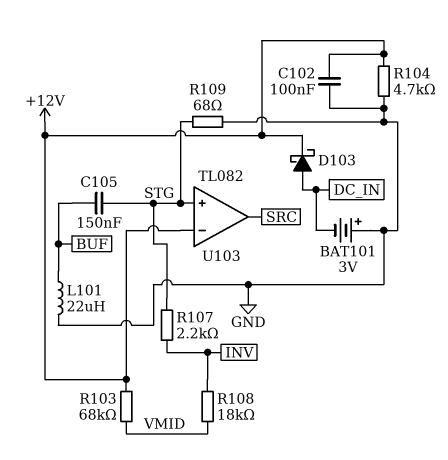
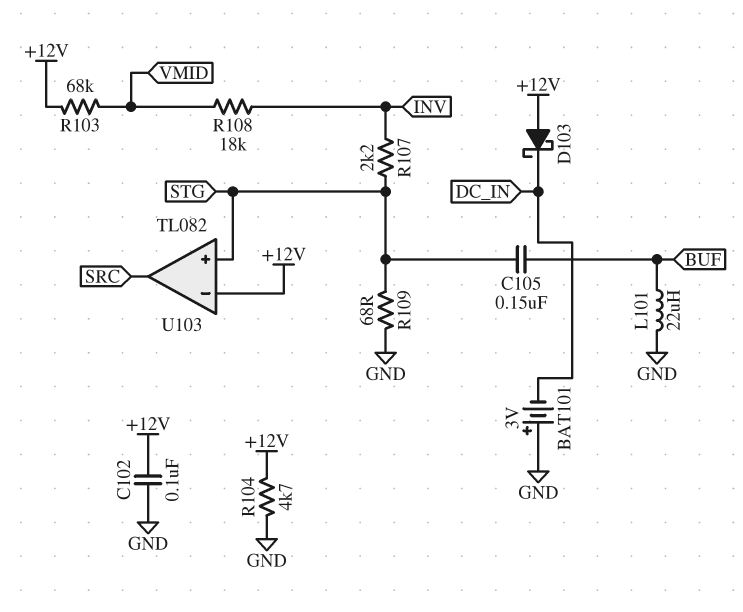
D103: schottky (A DC_IN, K +12V) -> schottky (A +12V, K DC_IN)

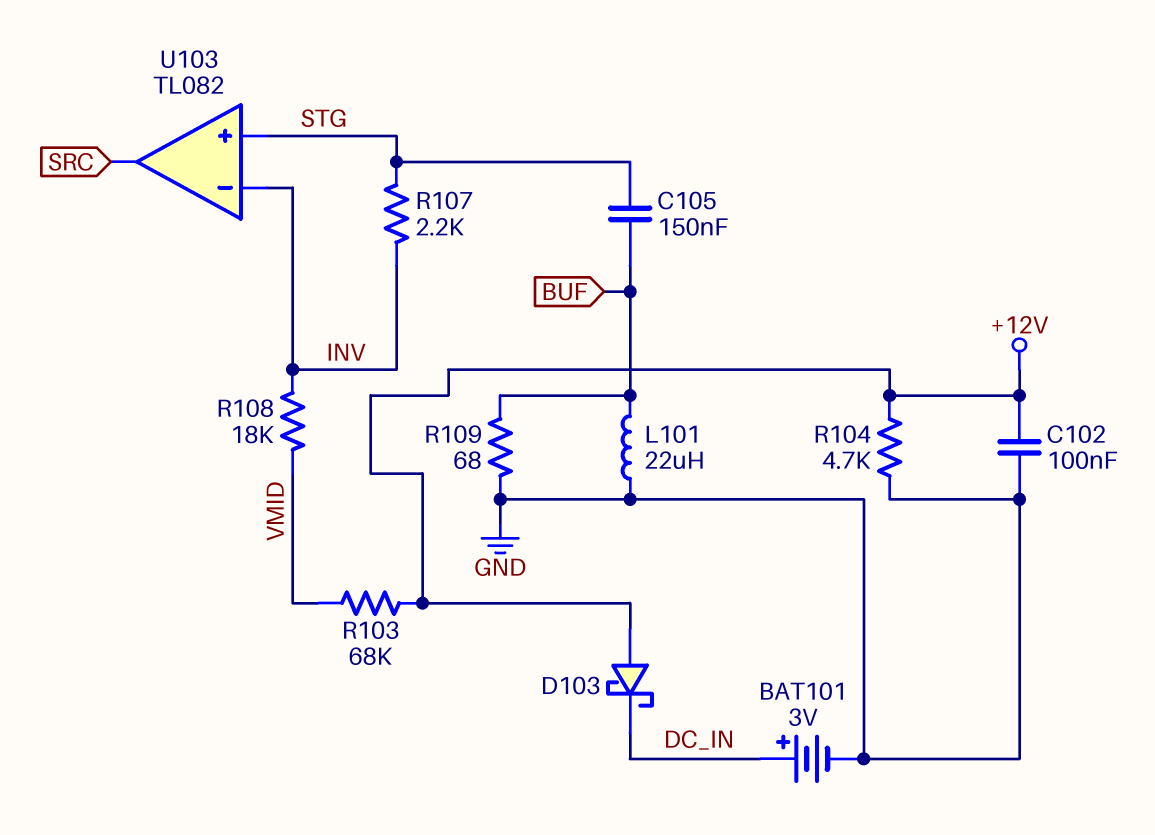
BAT101: 3V (plus GND, minus DC_IN) -> 3V (plus DC_IN, minus GND)
R109: 68 (GND, STG) -> 68 (BUF, GND)
U103 pin in-: +12V -> INV

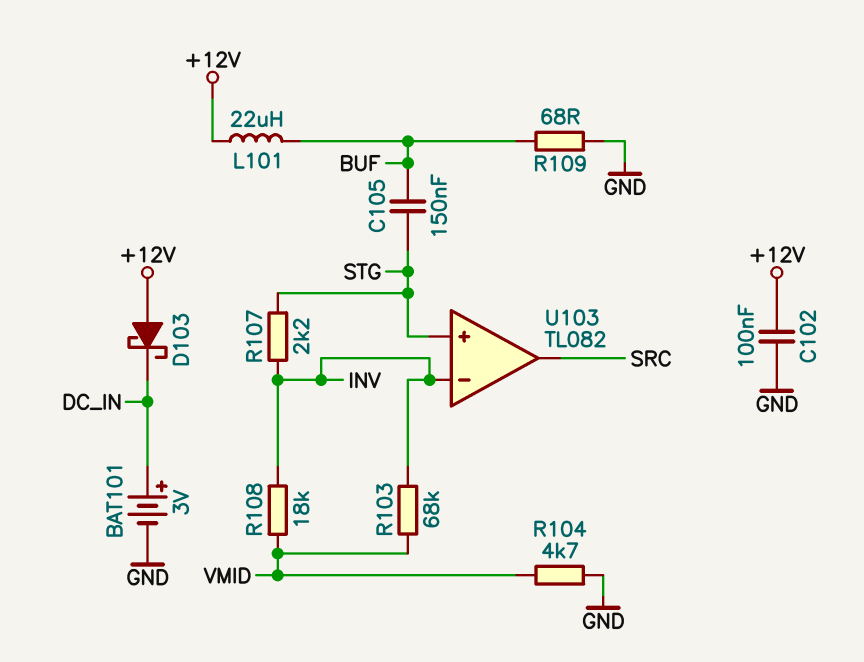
L101: 22uH (BUF, GND) -> 22uH (+12V, BUF)
R103: 68k (+12V, VMID) -> 68k (INV, VMID)
R104: 4.7k (+12V, GND) -> 4.7k (GND, VMID)

